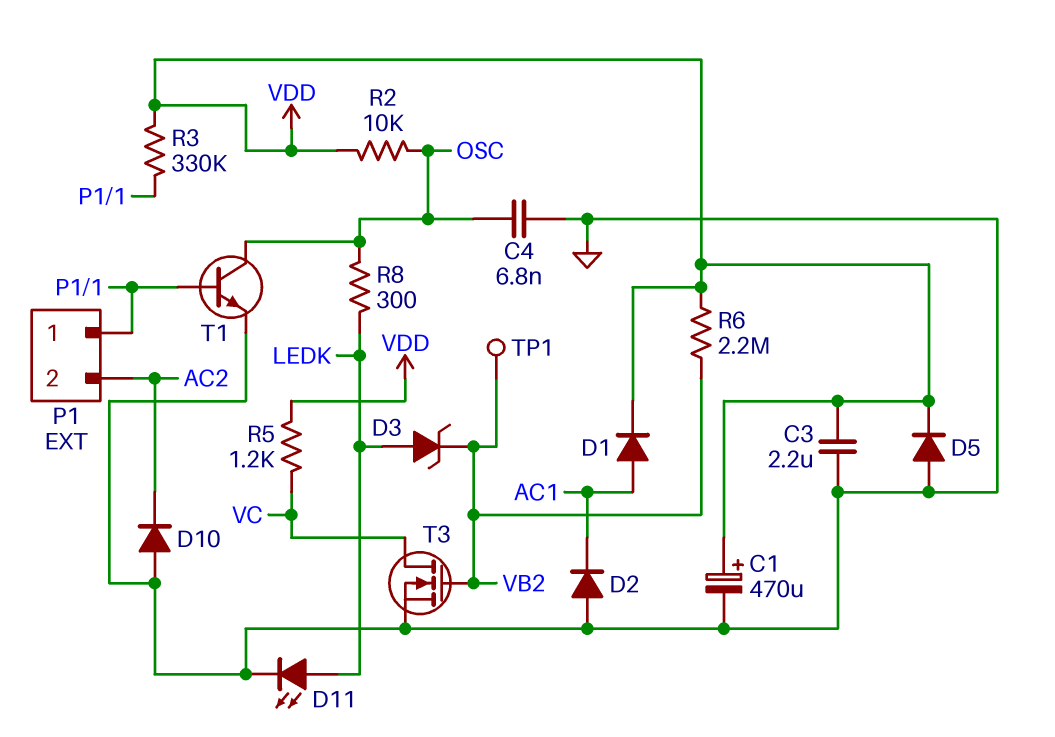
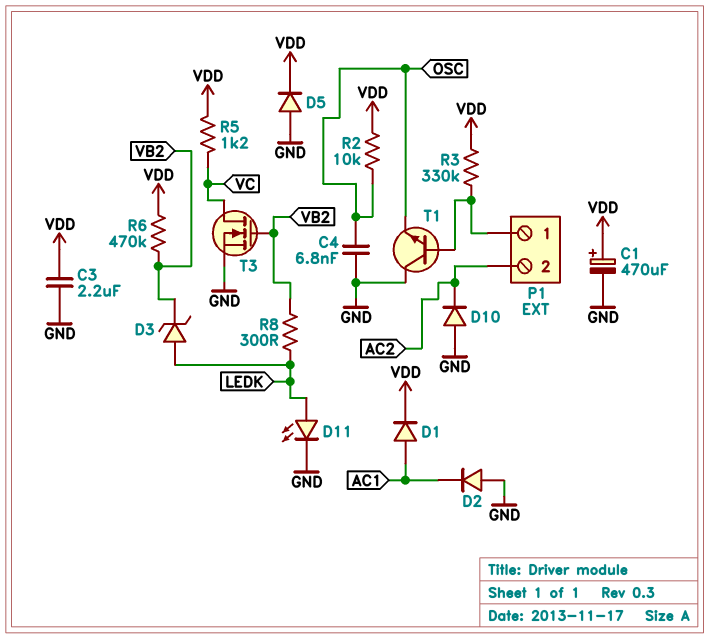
R6: 2.2M (VB2, VDD) -> 470k (VB2, VDD)
R8: 300 (LEDK, OSC) -> 300 (LEDK, VB2)
T1: NPN (B P1/1, C OSC, E GND) -> NPN (B P1/1, C GND, E OSC)
TP1: test point (VB2) -> none

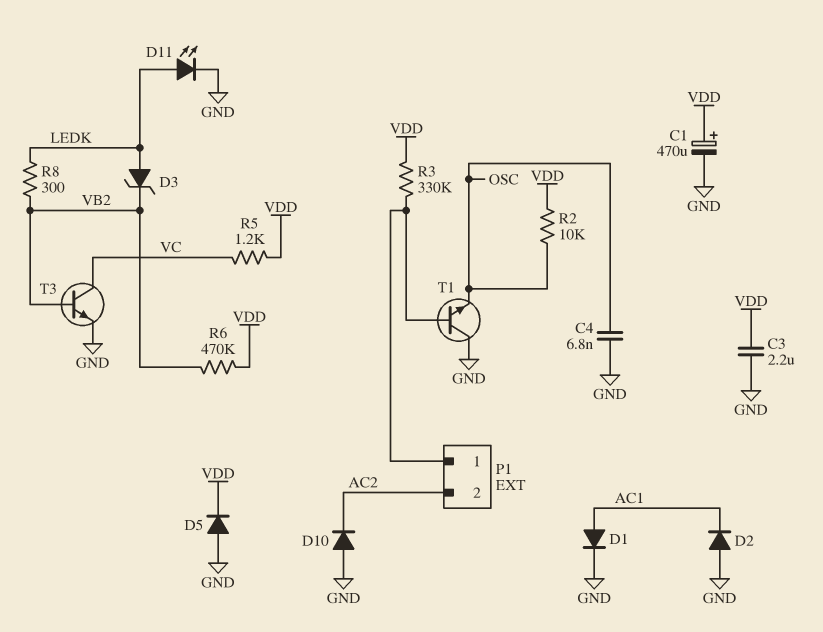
D1: diode (A AC1, K VDD) -> diode (A AC1, K GND)
T3: NMOS (G VB2, D VC, S GND) -> NPN (B VB2, C VC, E GND)

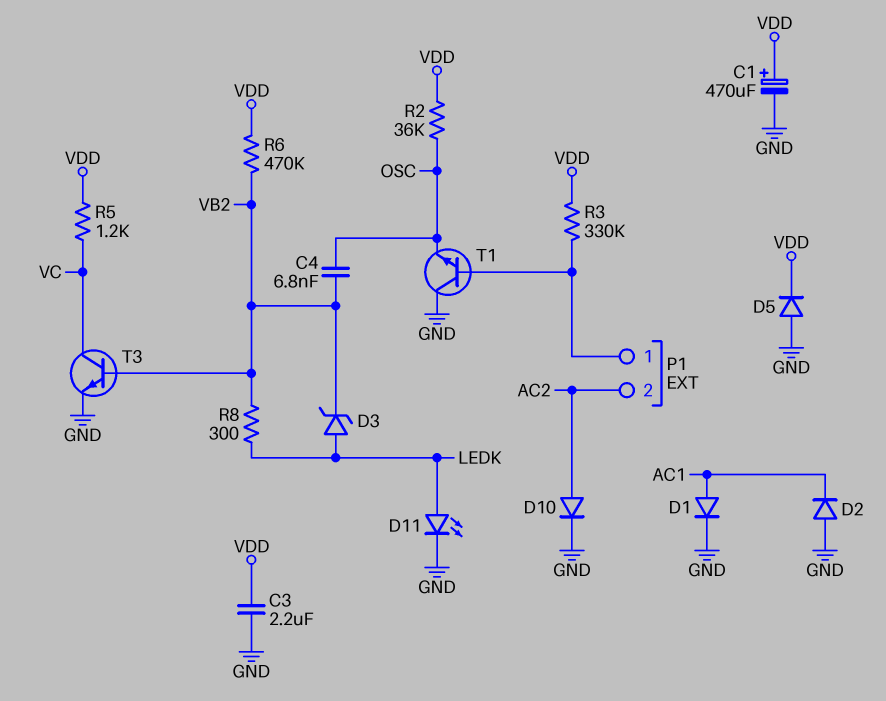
C4: 6.8nF (GND, OSC) -> 6.8nF (OSC, VB2)
D10: diode (A GND, K AC2) -> diode (A AC2, K GND)
R2: 10k (OSC, VDD) -> 36k (OSC, VDD)

